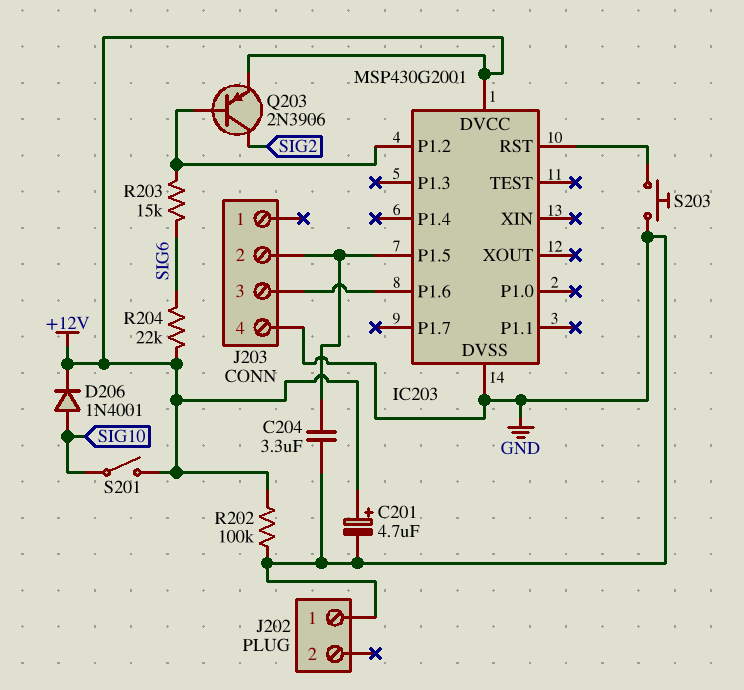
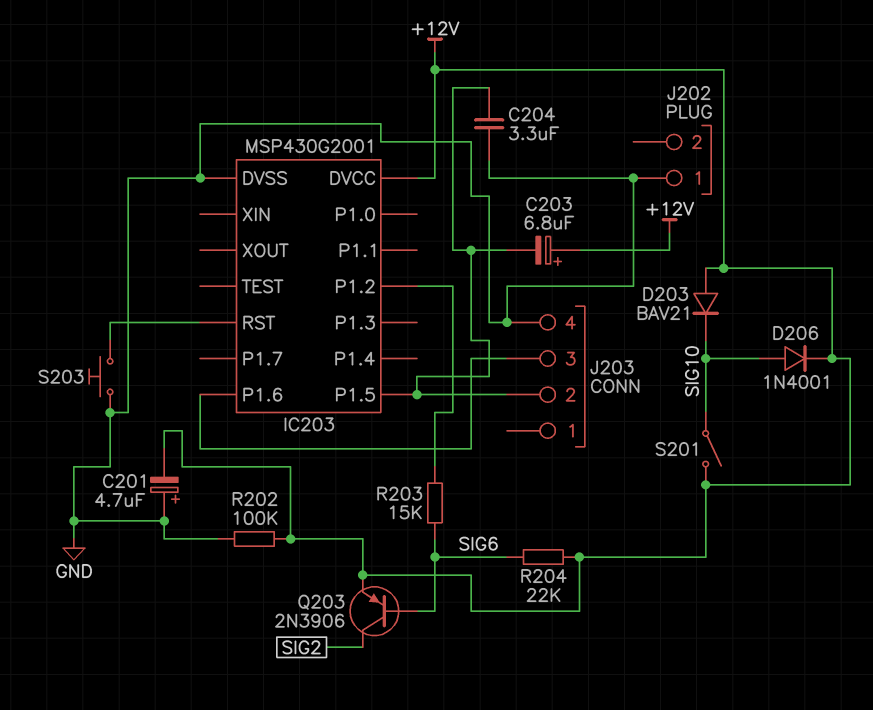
C201: 4.7uF (plus +12V, minus GND) -> 4.7uF (plus GND, minus +12V)
C203: none -> 6.8uF (plus +12V, minus IC203/P1.5)
D203: none -> diode BAV21 (A +12V, K SIG10)
Q203: PNP 2N3906 (B IC203/P1.2, C SIG2, E +12V) -> PNP 2N3906 (B SIG6, C SIG2, E +12V)

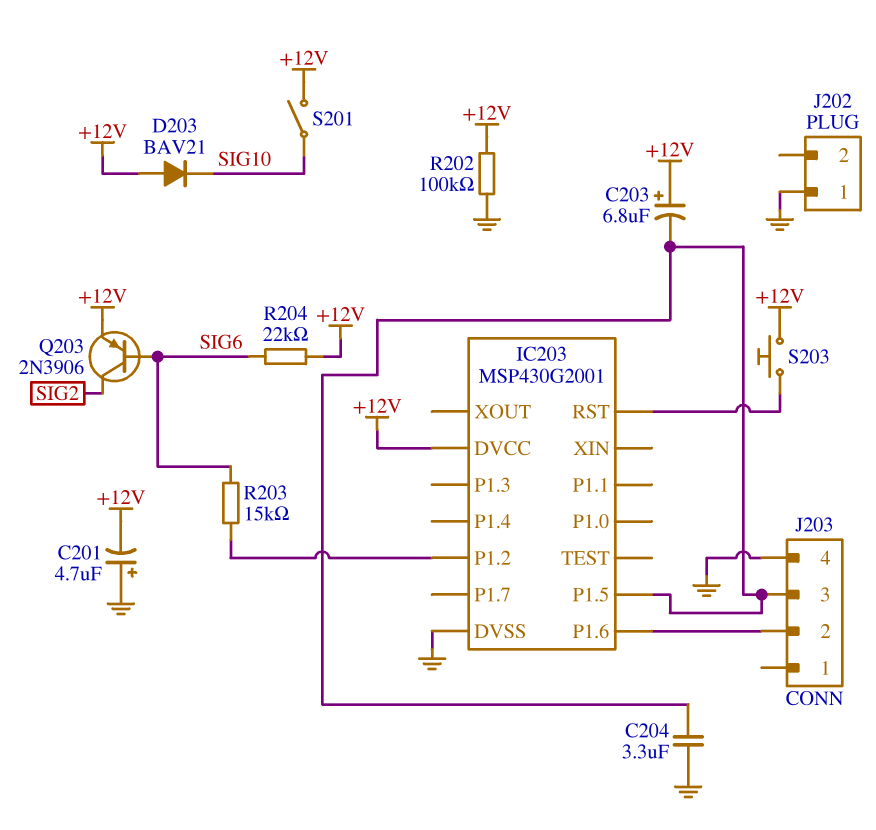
D206: diode 1N4001 (A SIG10, K +12V) -> none
J203 pin 2: IC203/P1.5 -> IC203/P1.6
J203 pin 3: IC203/P1.6 -> IC203/P1.5
S203: button (GND, IC203/RST) -> button (+12V, IC203/RST)

